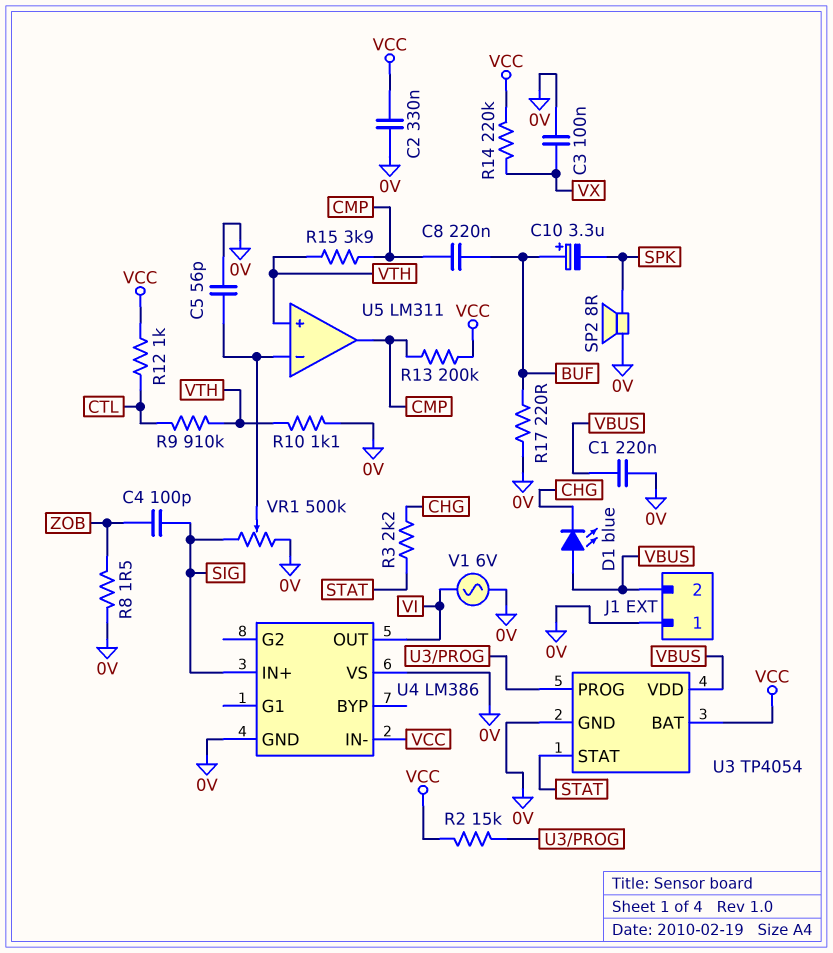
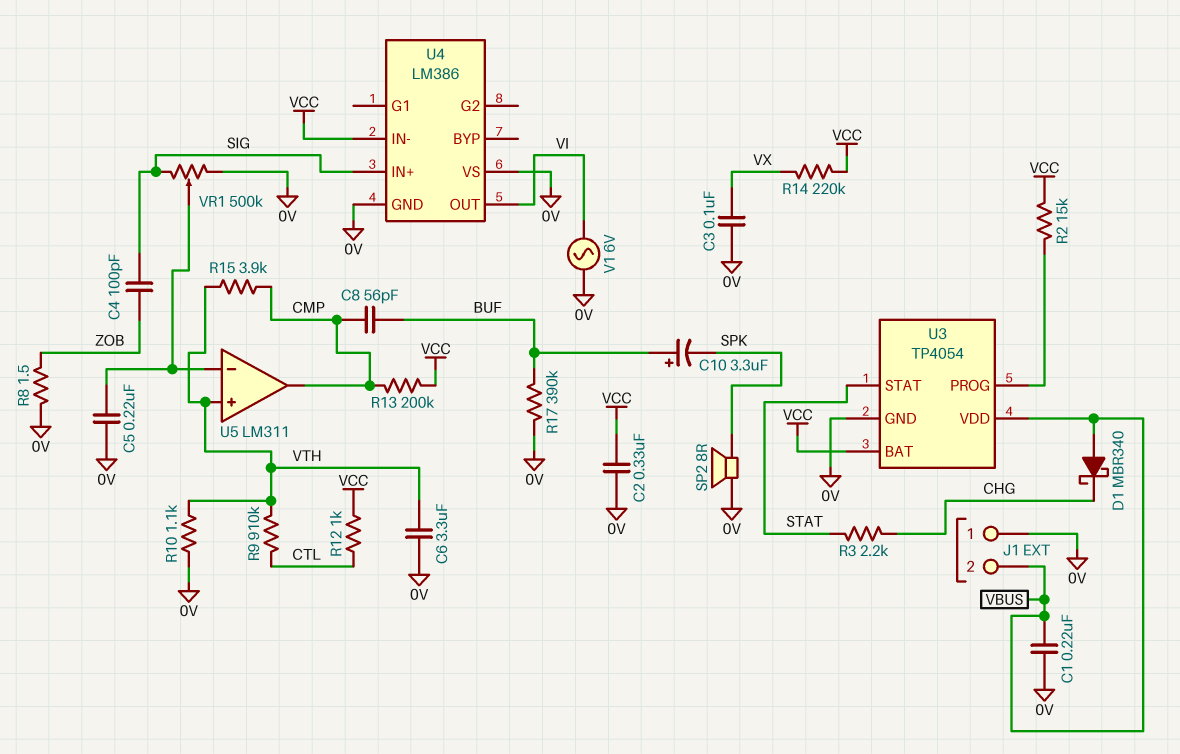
C5: 56pF (0V, U5/in-) -> 220nF (0V, U5/in-)
C6: none -> 3.3uF (0V, VTH)
C8: 220nF (BUF, CMP) -> 56pF (BUF, CMP)
D1: LED blue (A VBUS, K CHG) -> schottky MBR340 (A VBUS, K CHG)
R17: 220 (0V, BUF) -> 390k (0V, BUF)

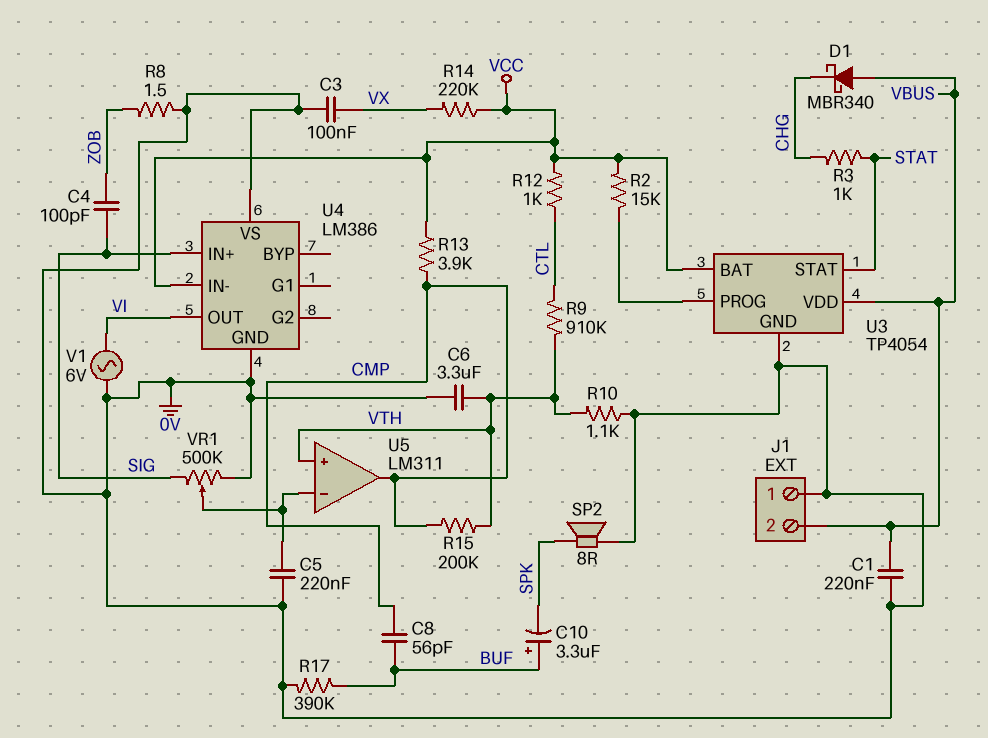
C2: 330nF (0V, VCC) -> none
R3: 2.2k (CHG, STAT) -> 1k (CHG, STAT)
R13: 200k (CMP, VCC) -> 3.9k (CMP, VCC)
R15: 3.9k (CMP, VTH) -> 200k (CMP, VTH)

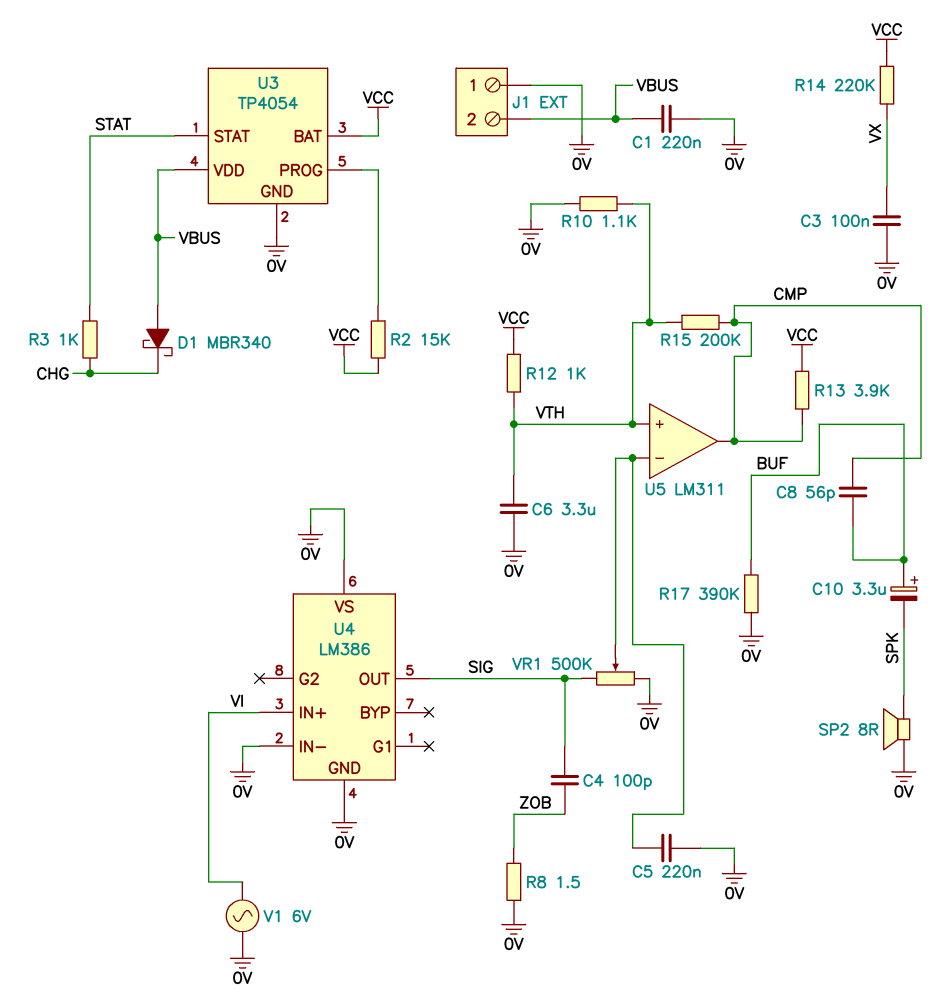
R9: 910k (CTL, VTH) -> none
R12: 1k (CTL, VCC) -> 1k (VCC, VTH)
U4 pin IN+: SIG -> VI
U4 pin IN-: VCC -> 0V
U4 pin OUT: VI -> SIG

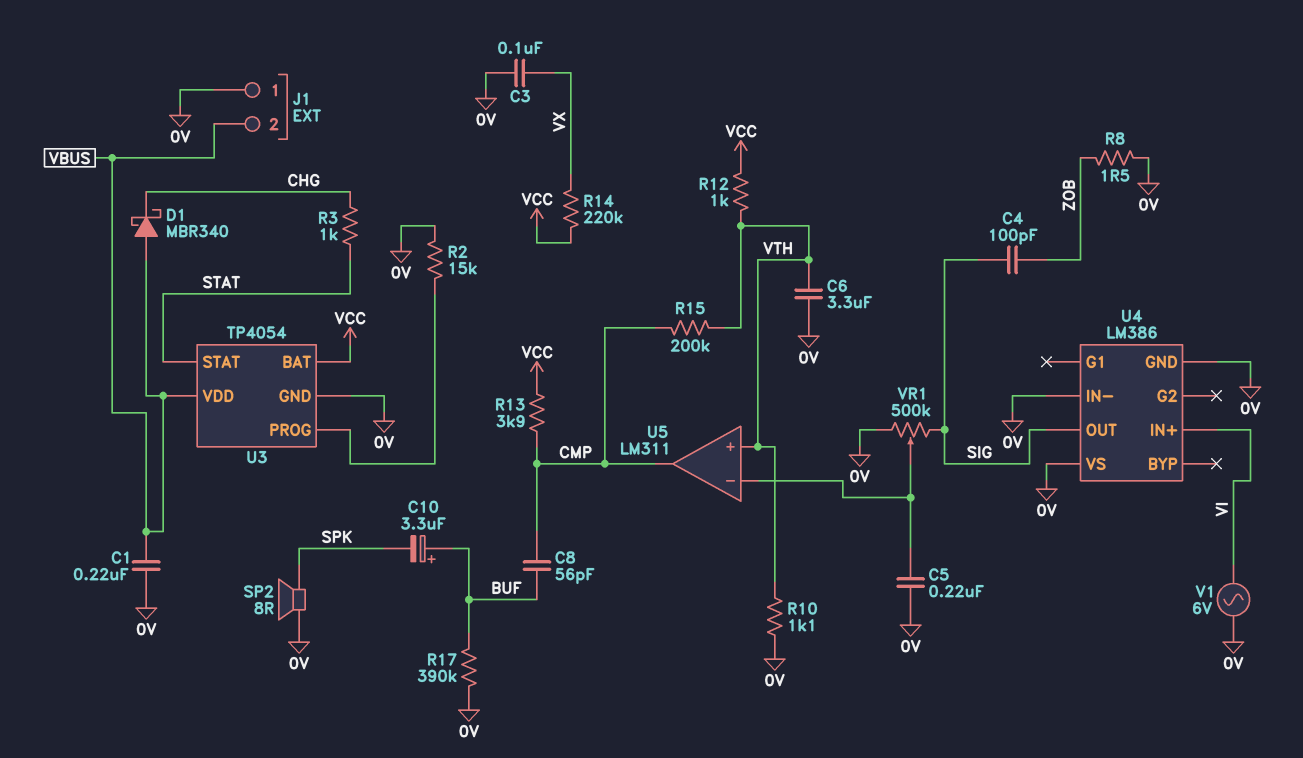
R2: 15k (U3/PROG, VCC) -> 15k (0V, U3/PROG)

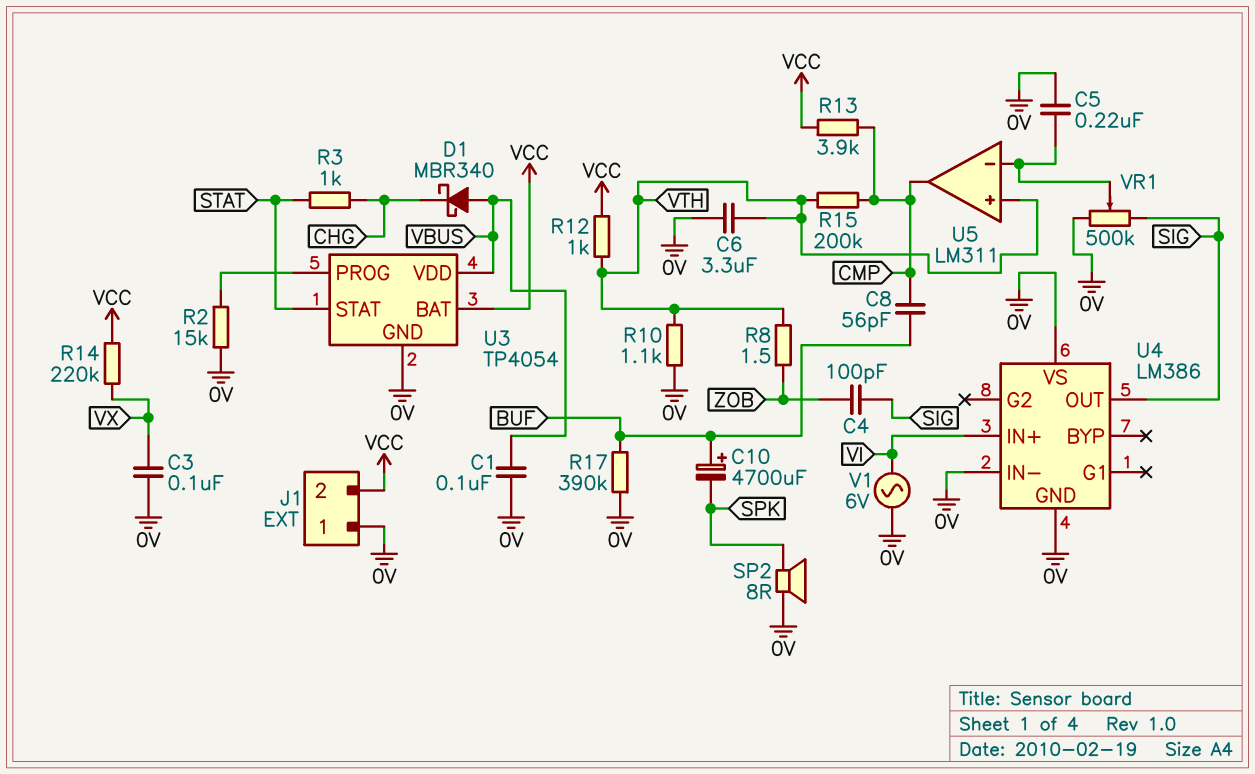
C1: 220nF (0V, VBUS) -> 100nF (0V, VBUS)
C10: 3.3uF (plus BUF, minus SPK) -> 4700uF (plus BUF, minus SPK)
J1 pin 2: VBUS -> VCC
R8: 1.5 (0V, ZOB) -> 1.5 (VTH, ZOB)

